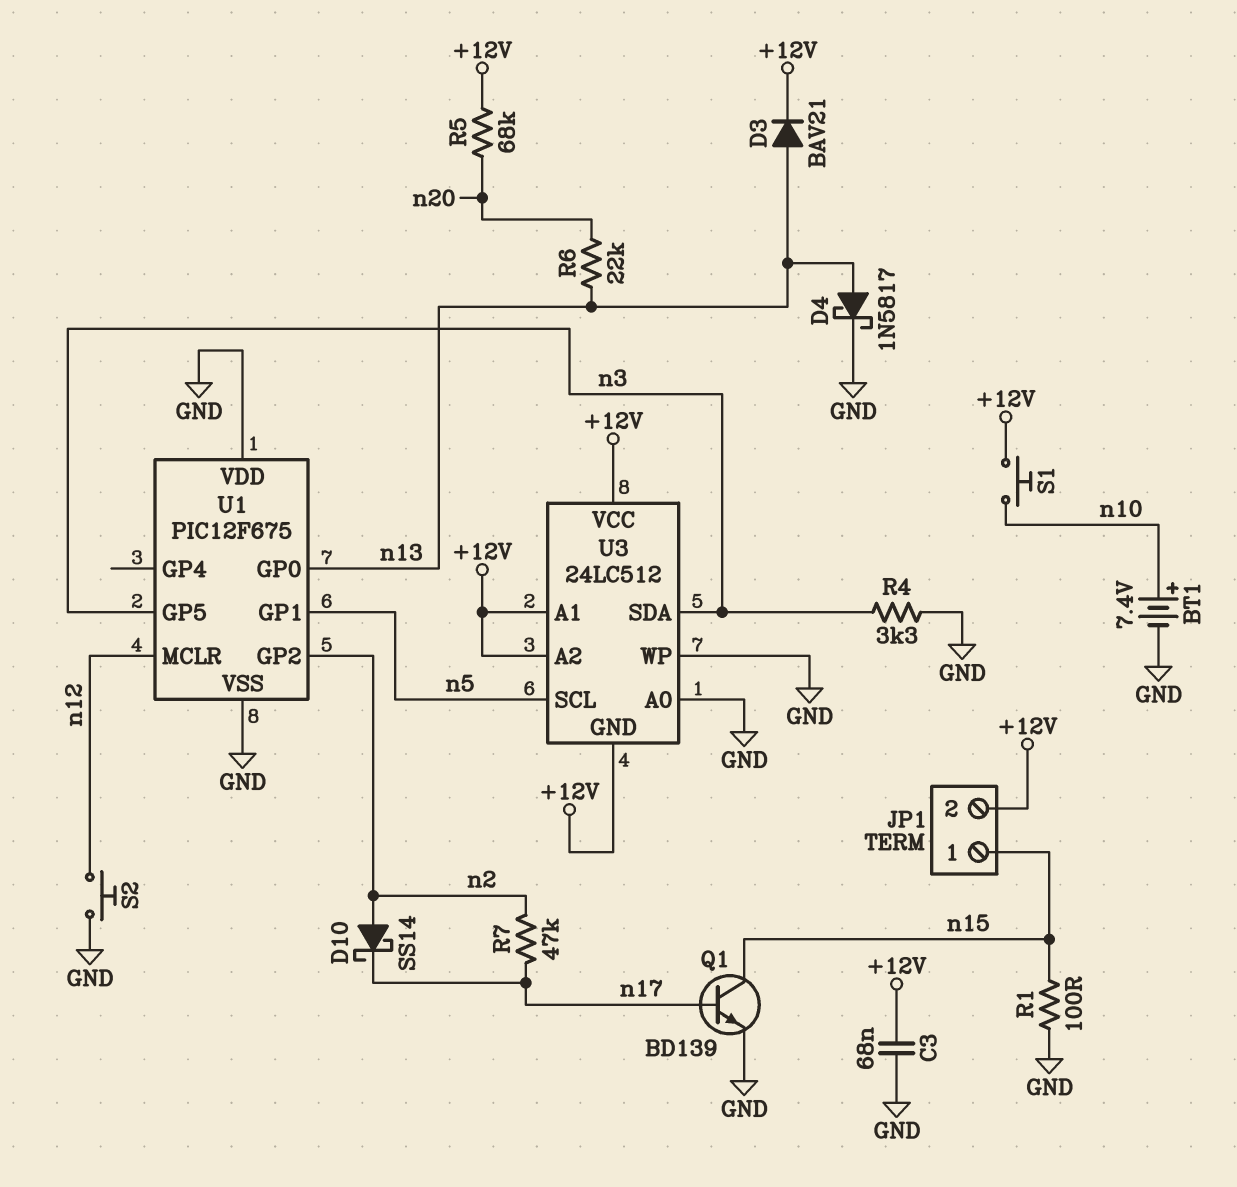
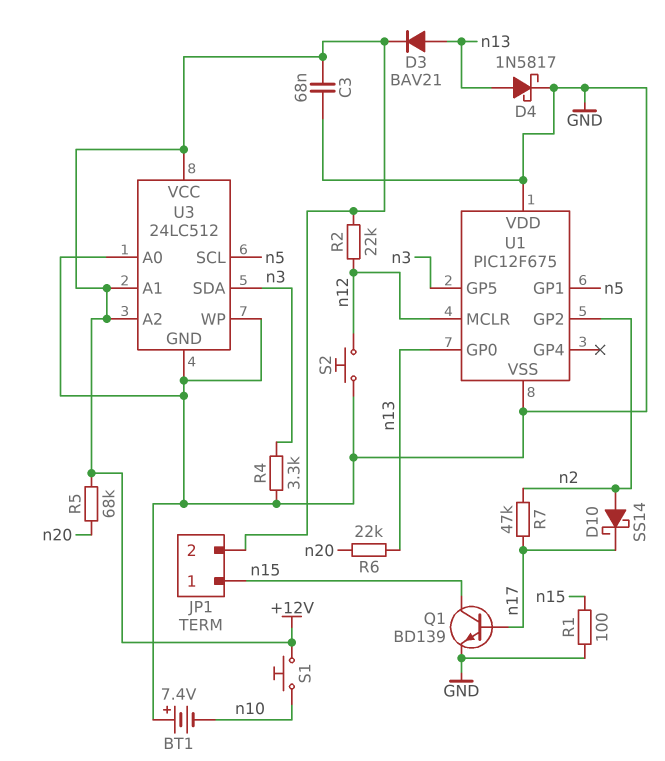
BT1: 7.4V (plus n10, minus GND) -> 7.4V (plus GND, minus n10)
R2: none -> 22k (+12V, n12)
U3 pin GND: +12V -> GND

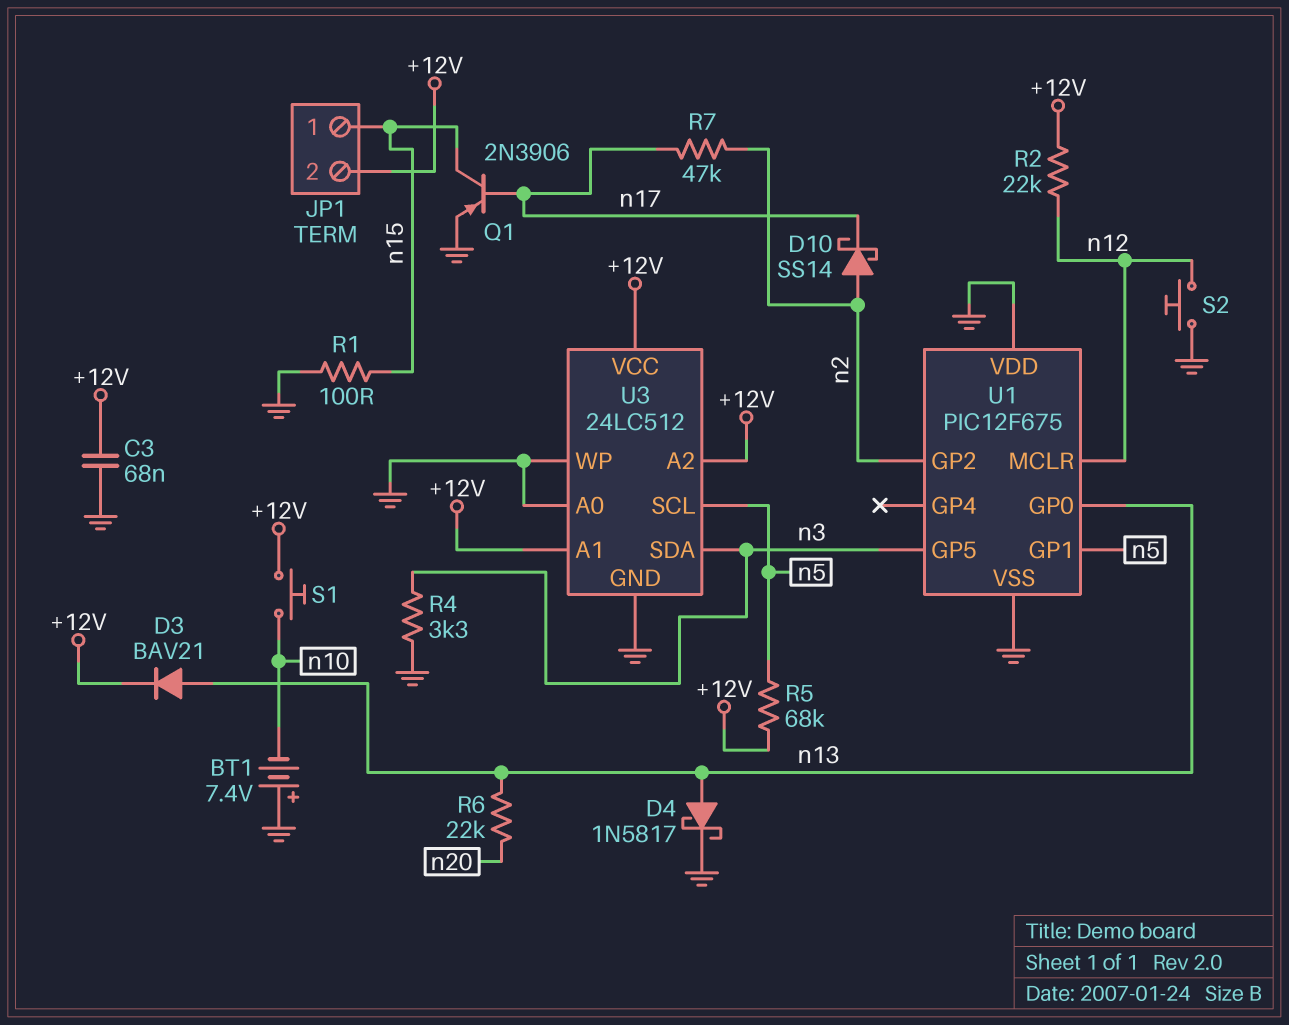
Q1: NPN BD139 (B n17, C n15, E GND) -> PNP 2N3906 (B n17, C n15, E GND)
R5: 68k (+12V, n20) -> 68k (+12V, n5)

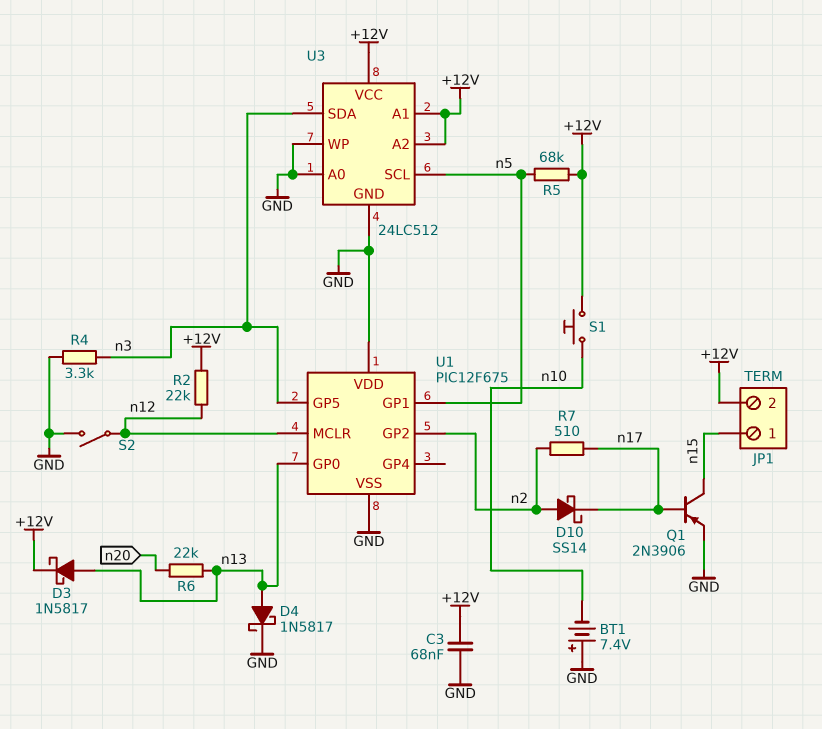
D3: diode BAV21 (A n13, K +12V) -> schottky 1N5817 (A n13, K +12V)
R1: 100 (GND, n15) -> none
R7: 47k (n2, n17) -> 510 (n2, n17)
S2: button (GND, n12) -> switch (GND, n12)

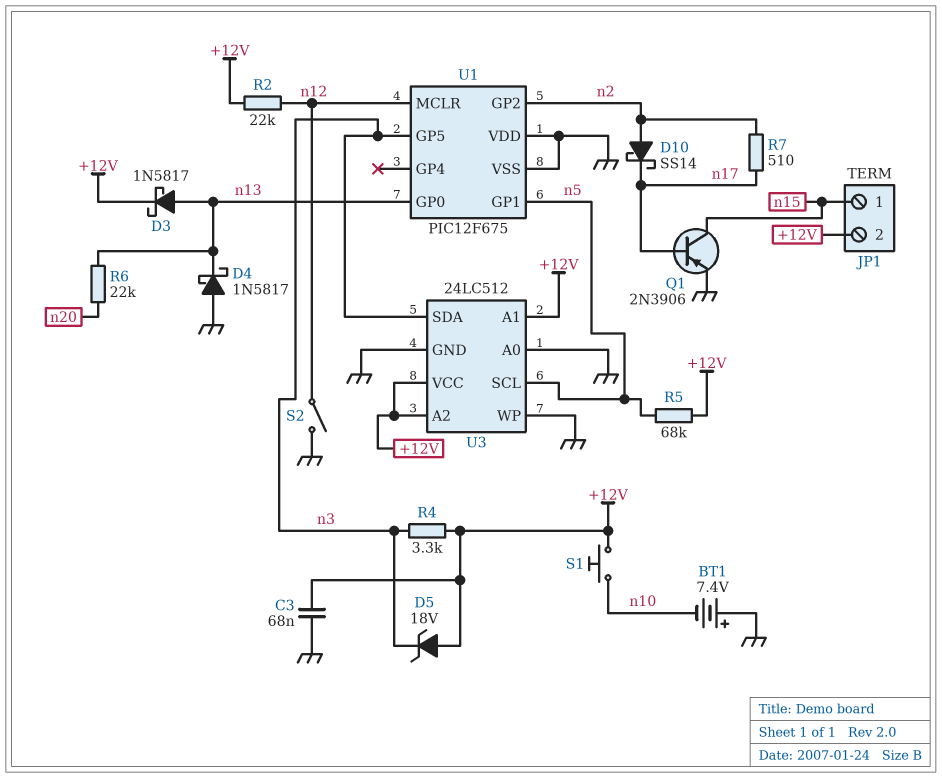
D4: schottky 1N5817 (A n13, K GND) -> schottky 1N5817 (A GND, K n13)
D5: none -> zener 18V (A +12V, K n3)
R4: 3.3k (GND, n3) -> 3.3k (+12V, n3)

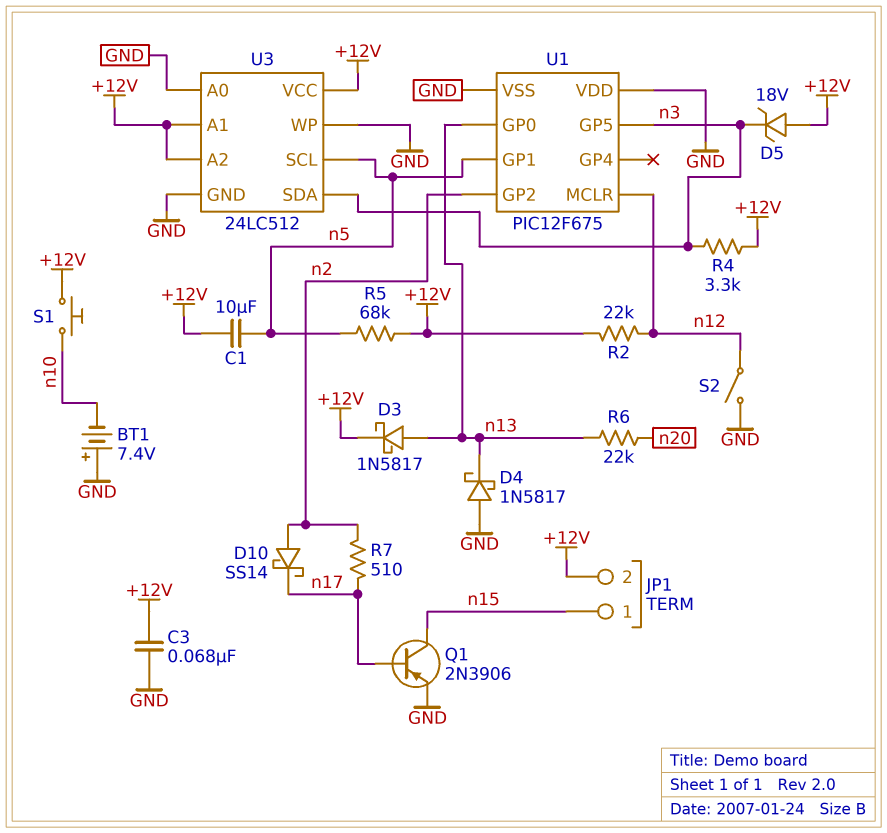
C1: none -> 10uF (+12V, n5)

